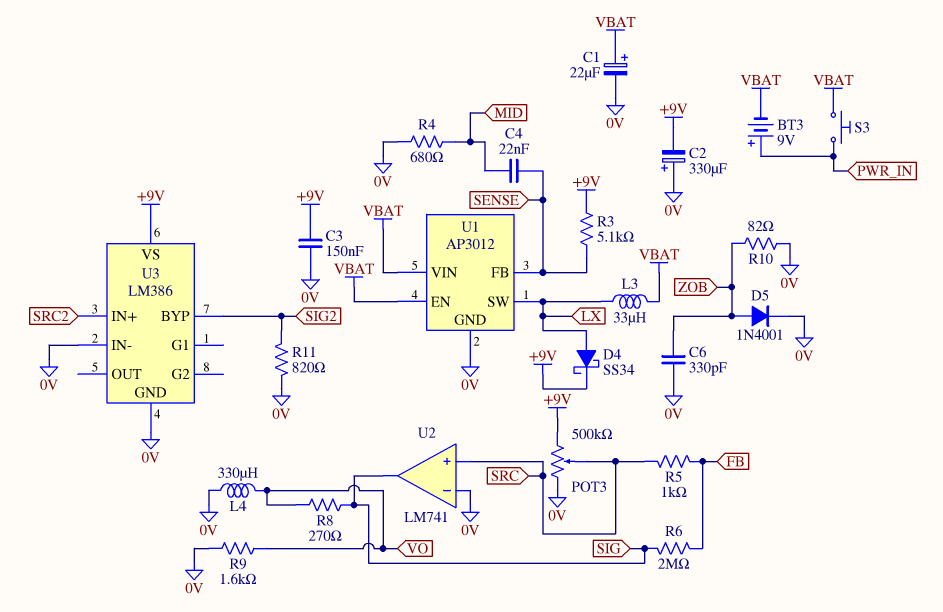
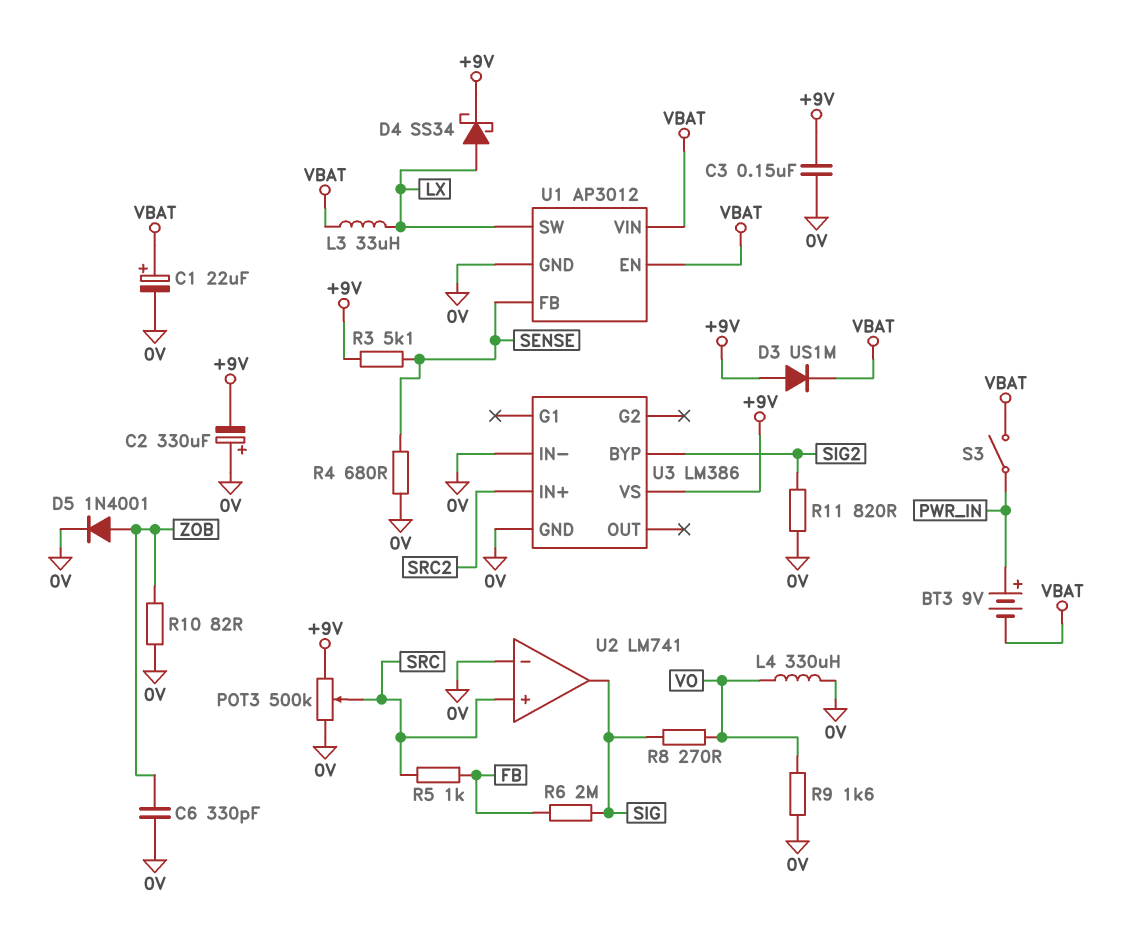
C4: 22nF (MID, SENSE) -> none
D3: none -> diode US1M (A +9V, K VBAT)
R4: 680 (0V, MID) -> 680 (0V, SENSE)
S3: button (PWR_IN, VBAT) -> switch (PWR_IN, VBAT)

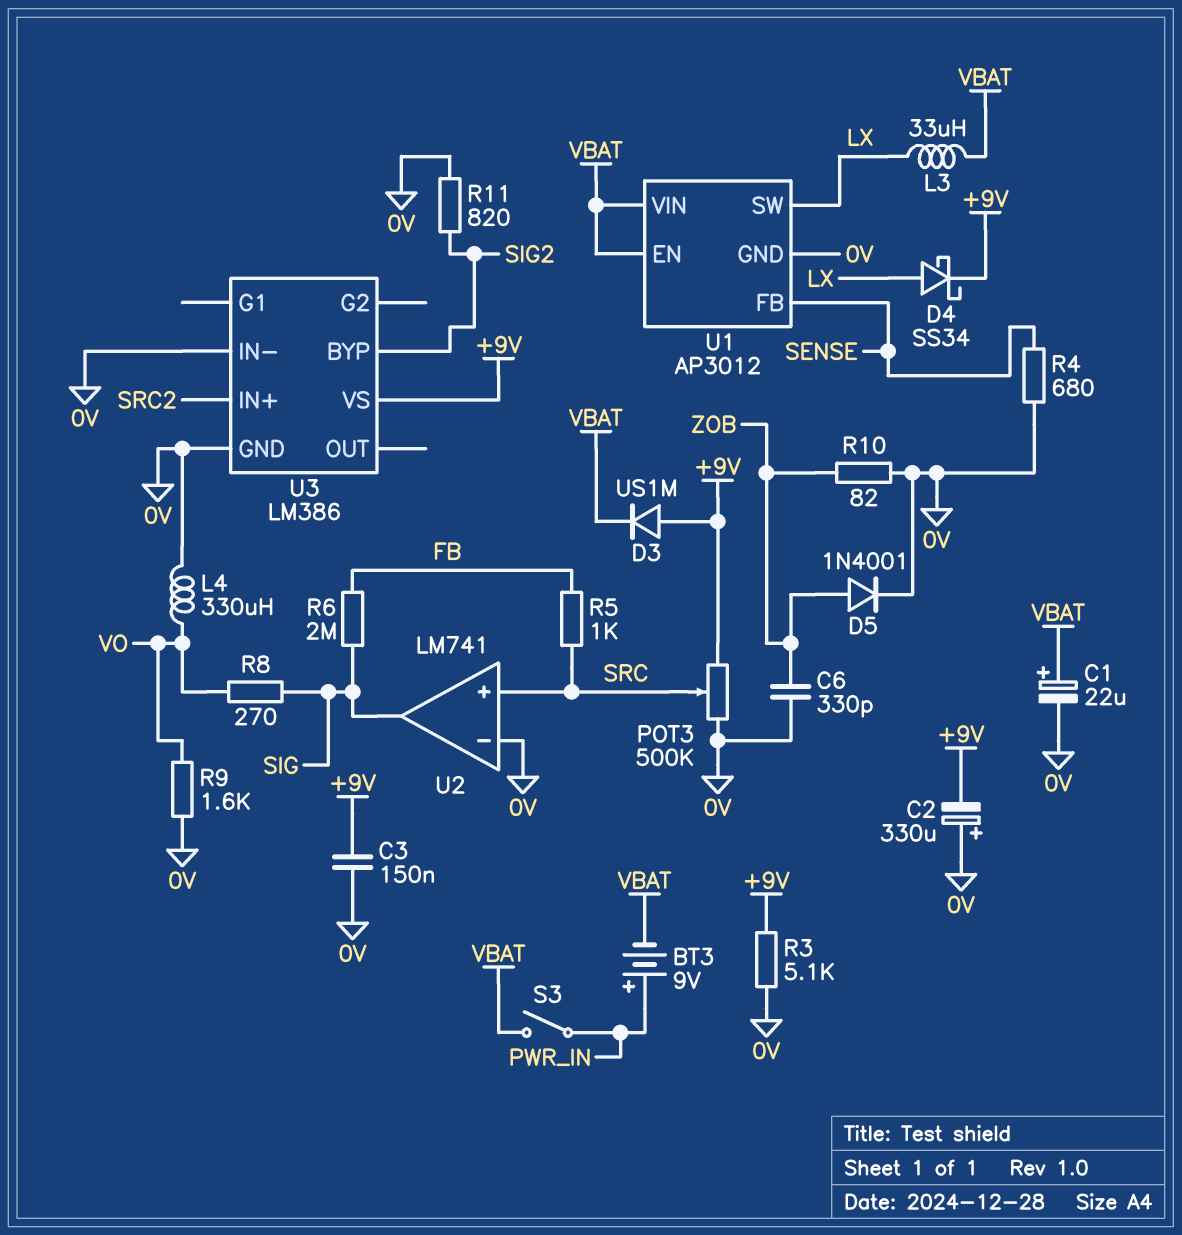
R3: 5.1k (+9V, SENSE) -> 5.1k (+9V, 0V)

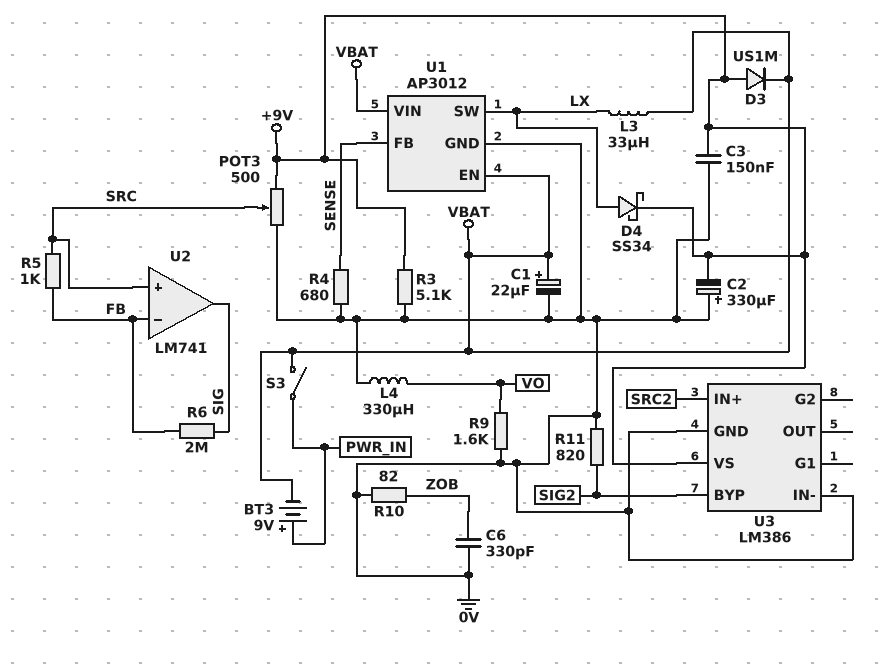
D5: diode 1N4001 (A ZOB, K 0V) -> none
POT3: 500k (+9V, 0V, wiper SRC) -> 500 (+9V, 0V, wiper SRC)
R8: 270 (SIG, VO) -> none
U2 pin in-: 0V -> FB

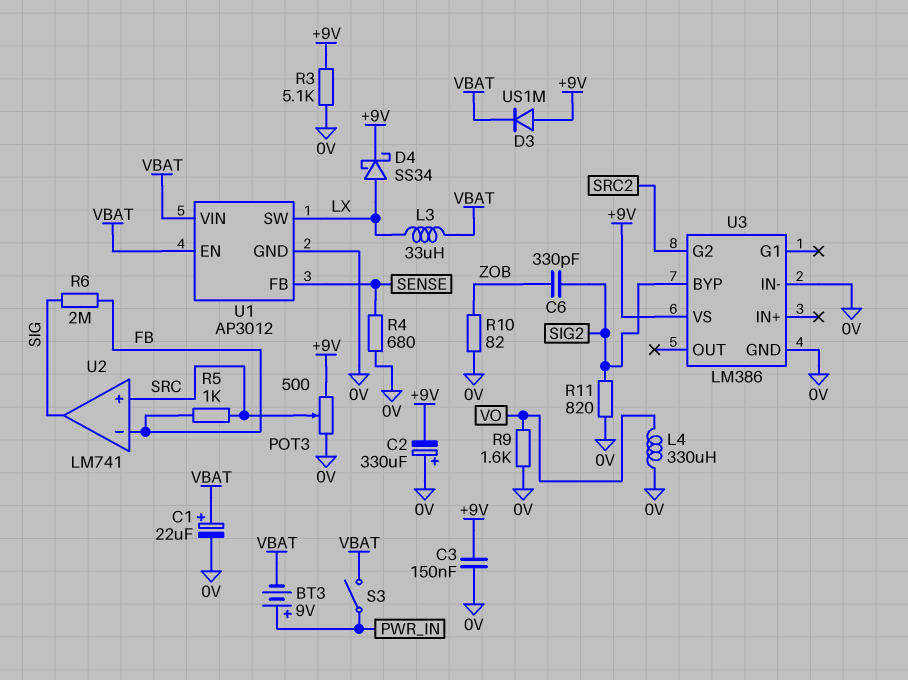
C6: 330pF (0V, ZOB) -> 330pF (SIG2, ZOB)
U3 pin G2: none -> SRC2
U3 pin IN+: SRC2 -> none

